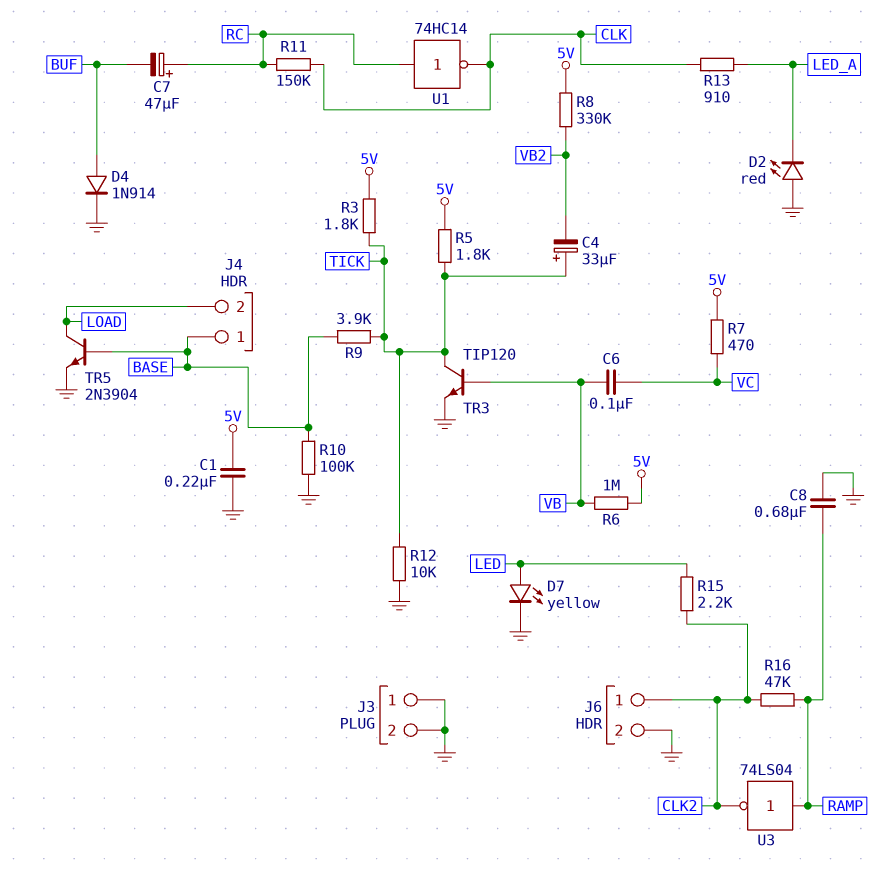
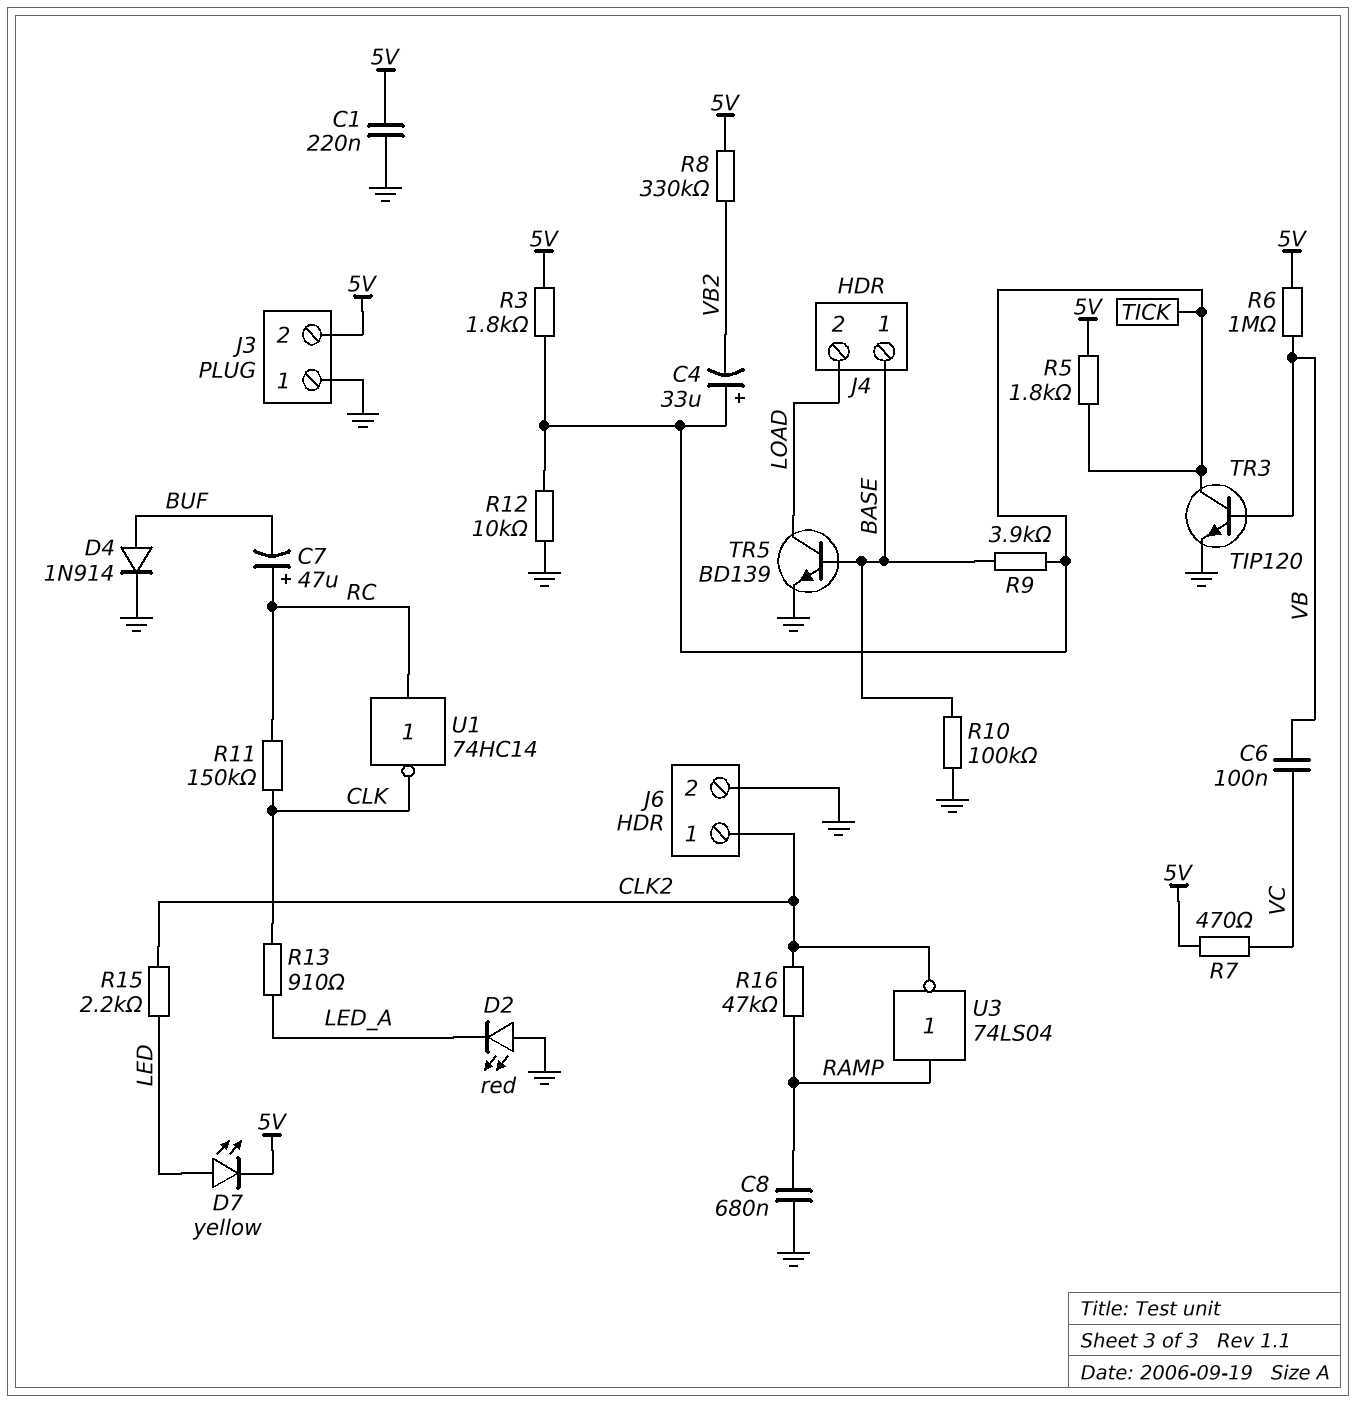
D7: LED yellow (A LED, K GND) -> LED yellow (A LED, K 5V)
J3 pin 2: GND -> 5V
TR5: NPN 2N3904 (B BASE, C LOAD, E GND) -> NPN BD139 (B BASE, C LOAD, E GND)

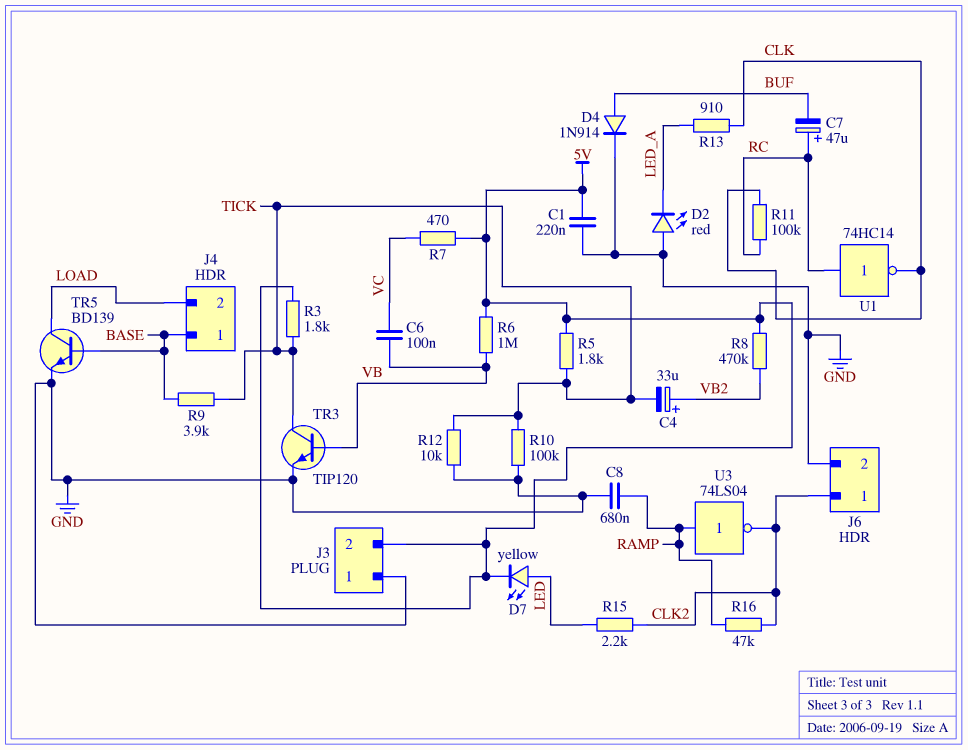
C4: 33uF (plus TICK, minus VB2) -> 33uF (plus VB2, minus TICK)
R8: 330k (5V, VB2) -> 470k (5V, VB2)
R10: 100k (BASE, GND) -> 100k (GND, TICK)
R11: 150k (CLK, RC) -> 100k (CLK, RC)

